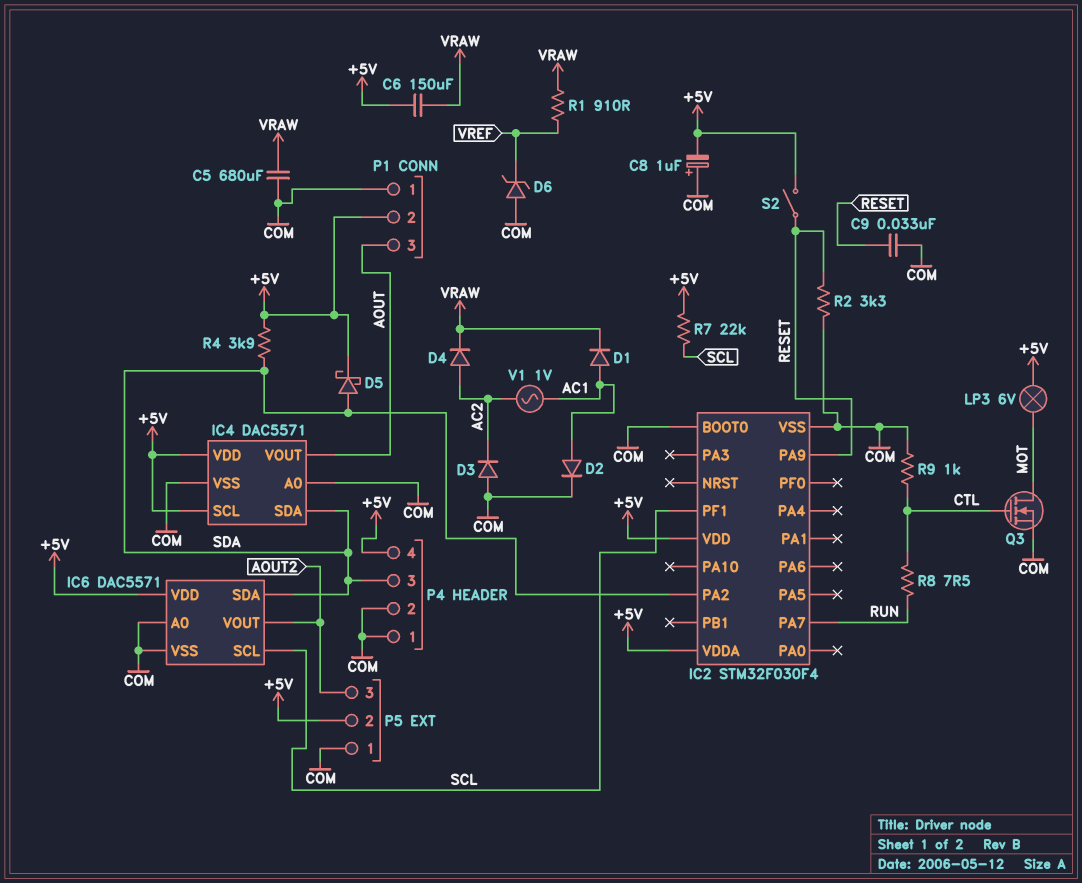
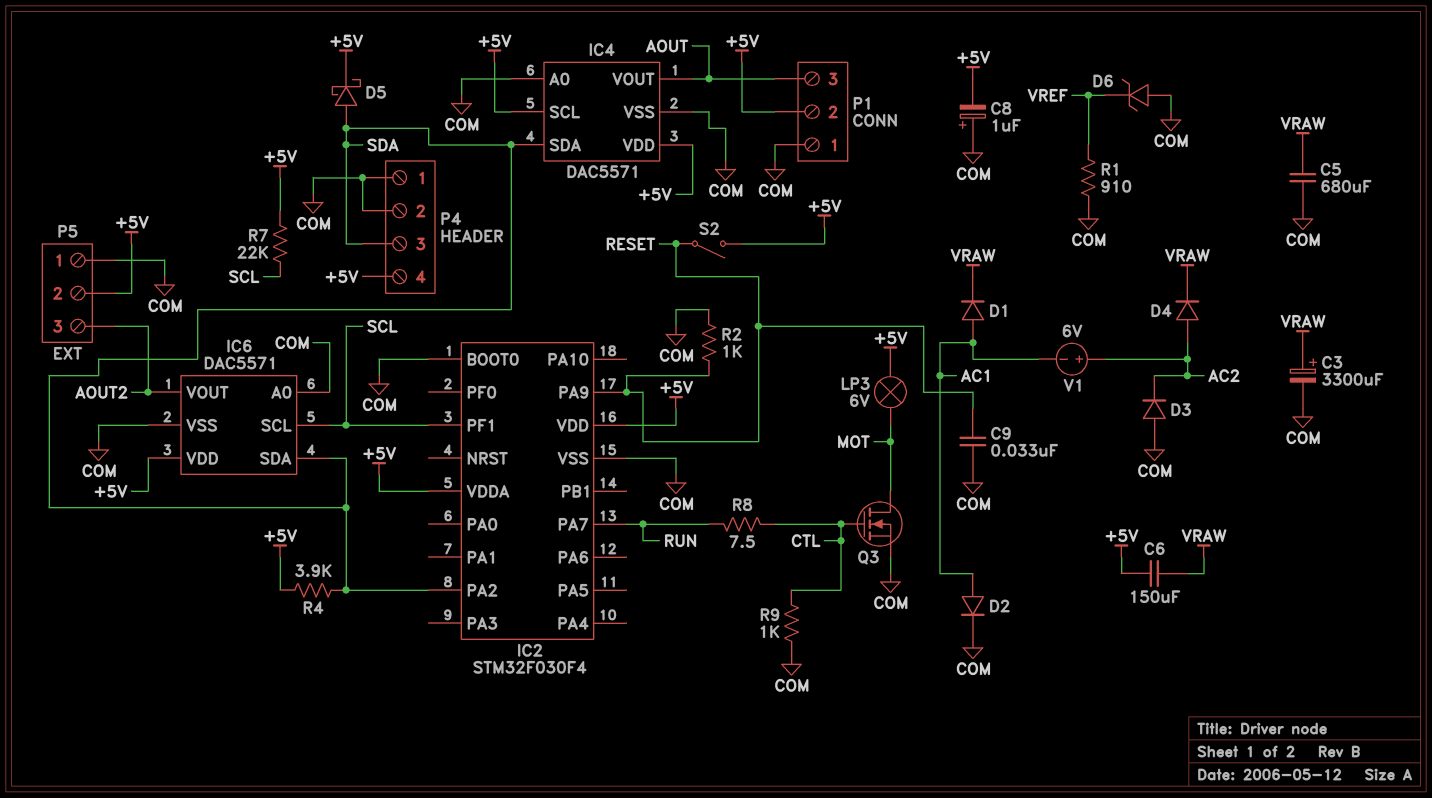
C3: none -> 3300uF (plus VRAW, minus COM)
R1: 910 (VRAW, VREF) -> 910 (COM, VREF)
R2: 3.3k (COM, RESET) -> 1k (COM, RESET)
V1: AC 1V (AC1, AC2) -> 6V (plus AC2, minus AC1)

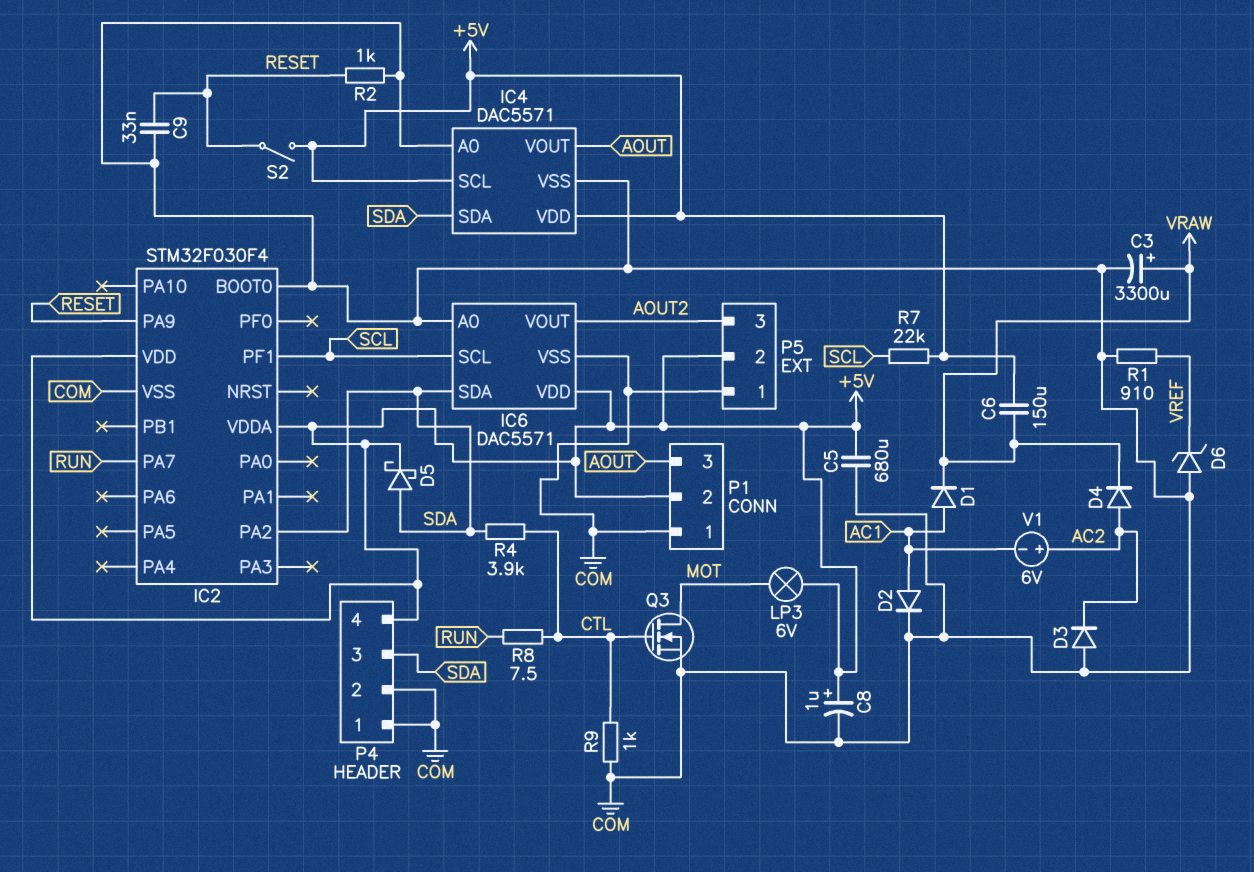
C5: 680uF (COM, VRAW) -> 680uF (+5V, COM)
C8: 1uF (plus COM, minus +5V) -> 1uF (plus +5V, minus COM)
R4: 3.9k (+5V, SDA) -> 3.9k (CTL, SDA)

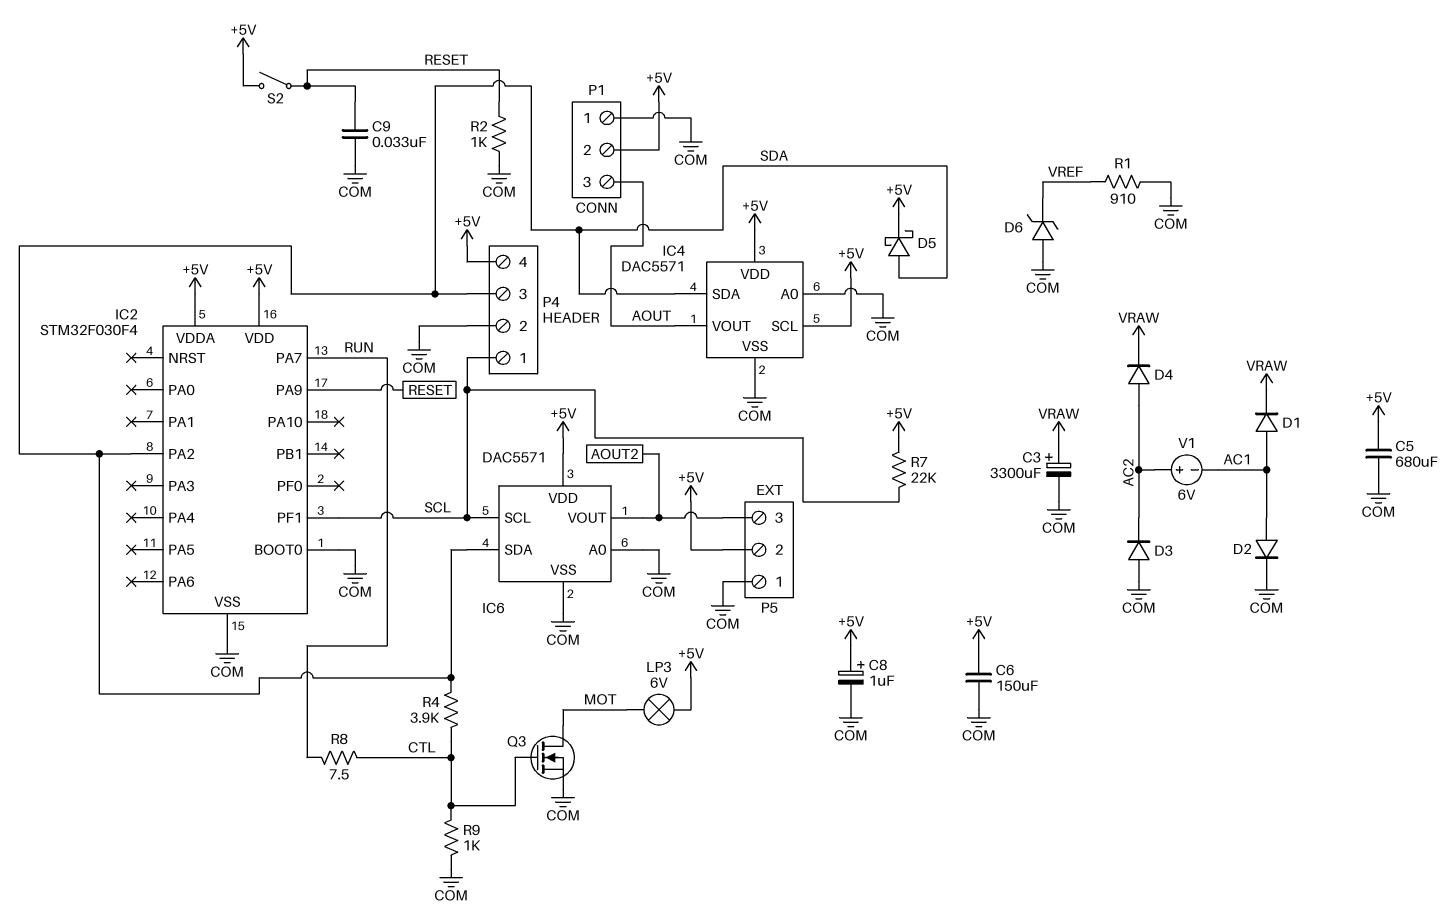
C6: 150uF (+5V, VRAW) -> 150uF (+5V, COM)
P4 pin 1: COM -> SCL

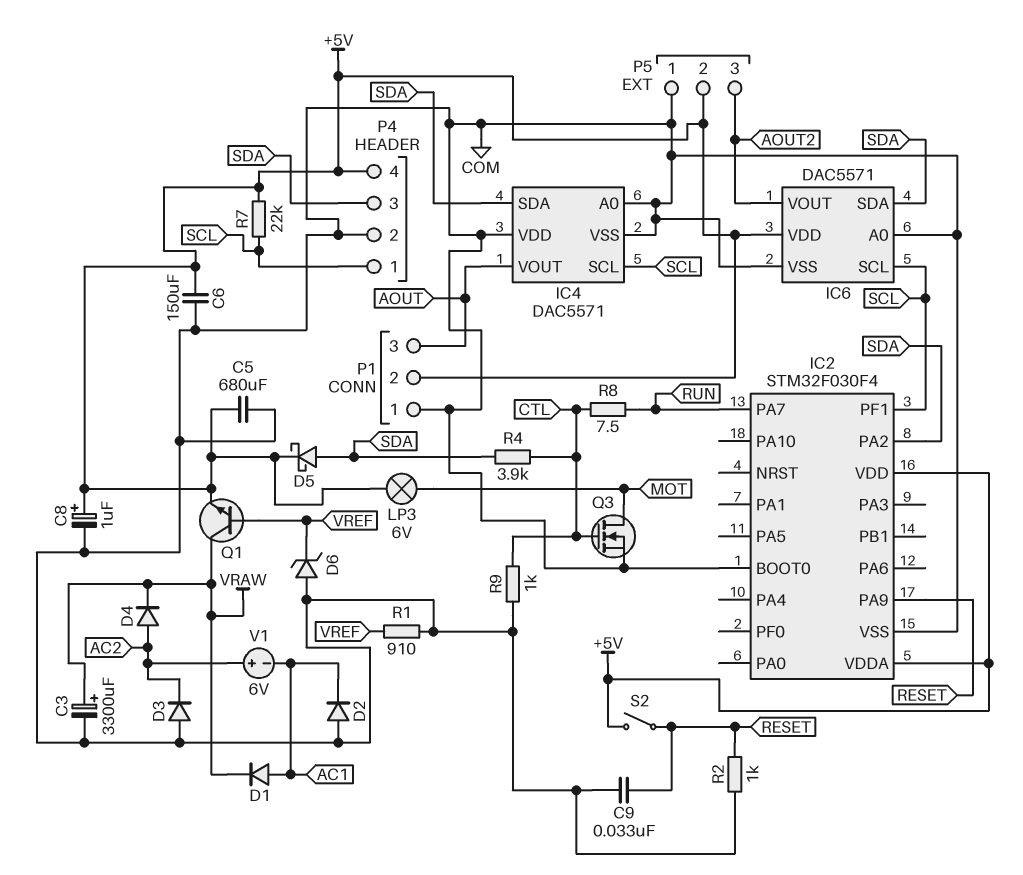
D2: diode (A AC1, K COM) -> diode (A COM, K AC1)
IC4 pin SCL: +5V -> SCL
IC4 pin VDD: +5V -> COM
Q1: none -> NPN (B VREF, C VRAW, E +5V)

